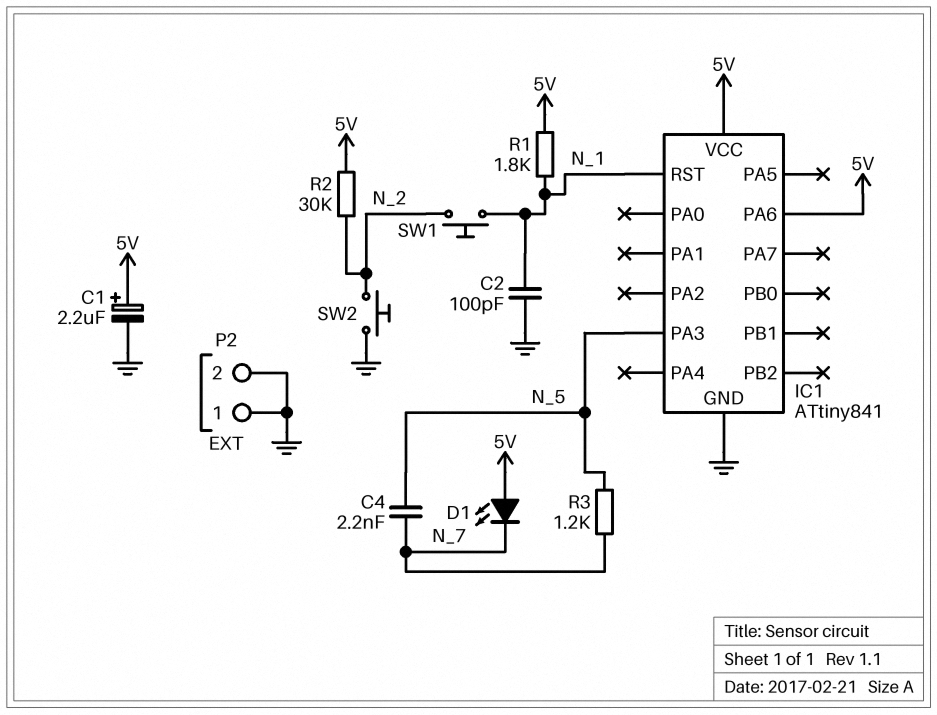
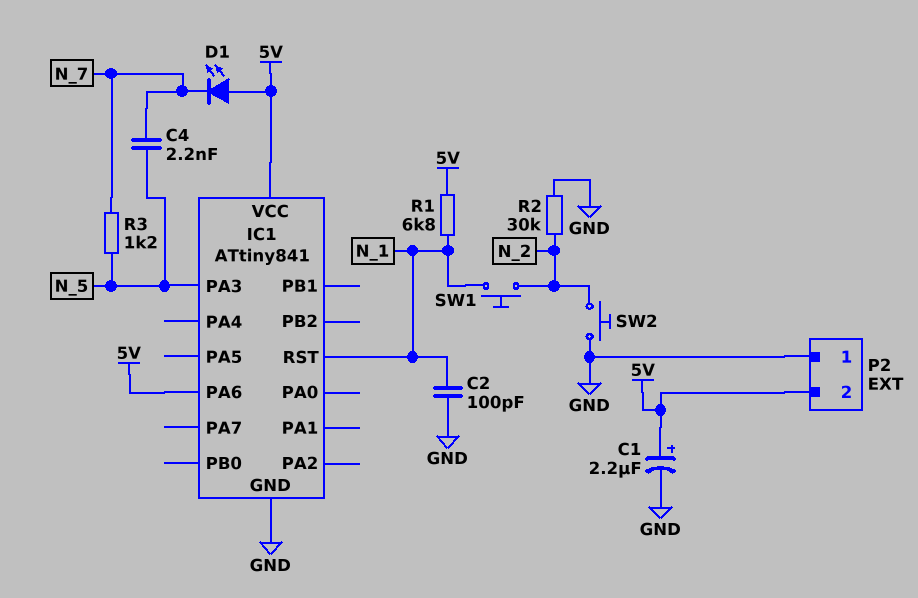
P2 pin 2: GND -> 5V
R1: 1.8k (5V, N_1) -> 6.8k (5V, N_1)
R2: 30k (5V, N_2) -> 30k (GND, N_2)

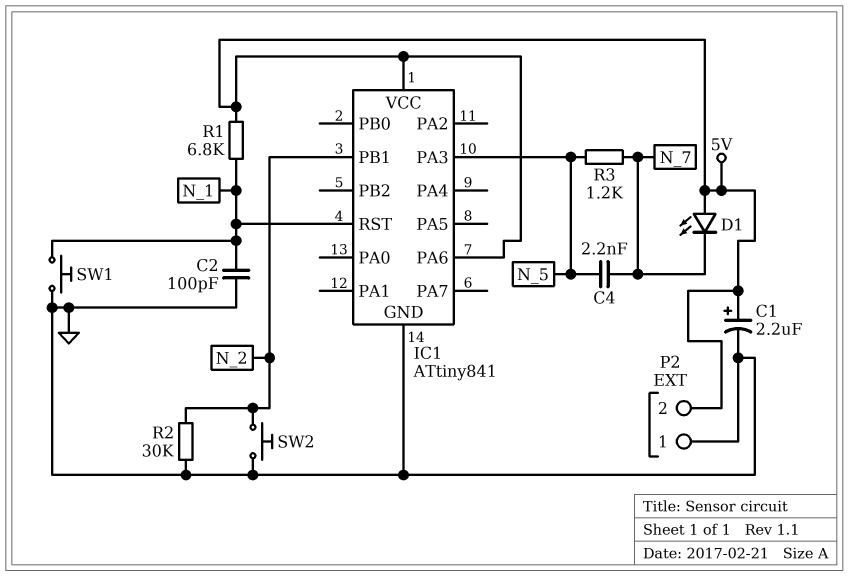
IC1 pin PB1: none -> N_2
SW1: button (N_1, N_2) -> button (GND, N_1)

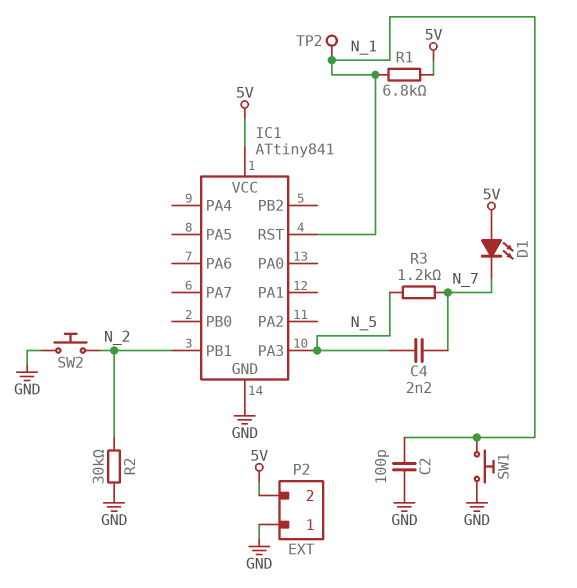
C1: 2.2uF (plus 5V, minus GND) -> none
IC1 pin PA6: 5V -> none
TP2: none -> test point (N_1)

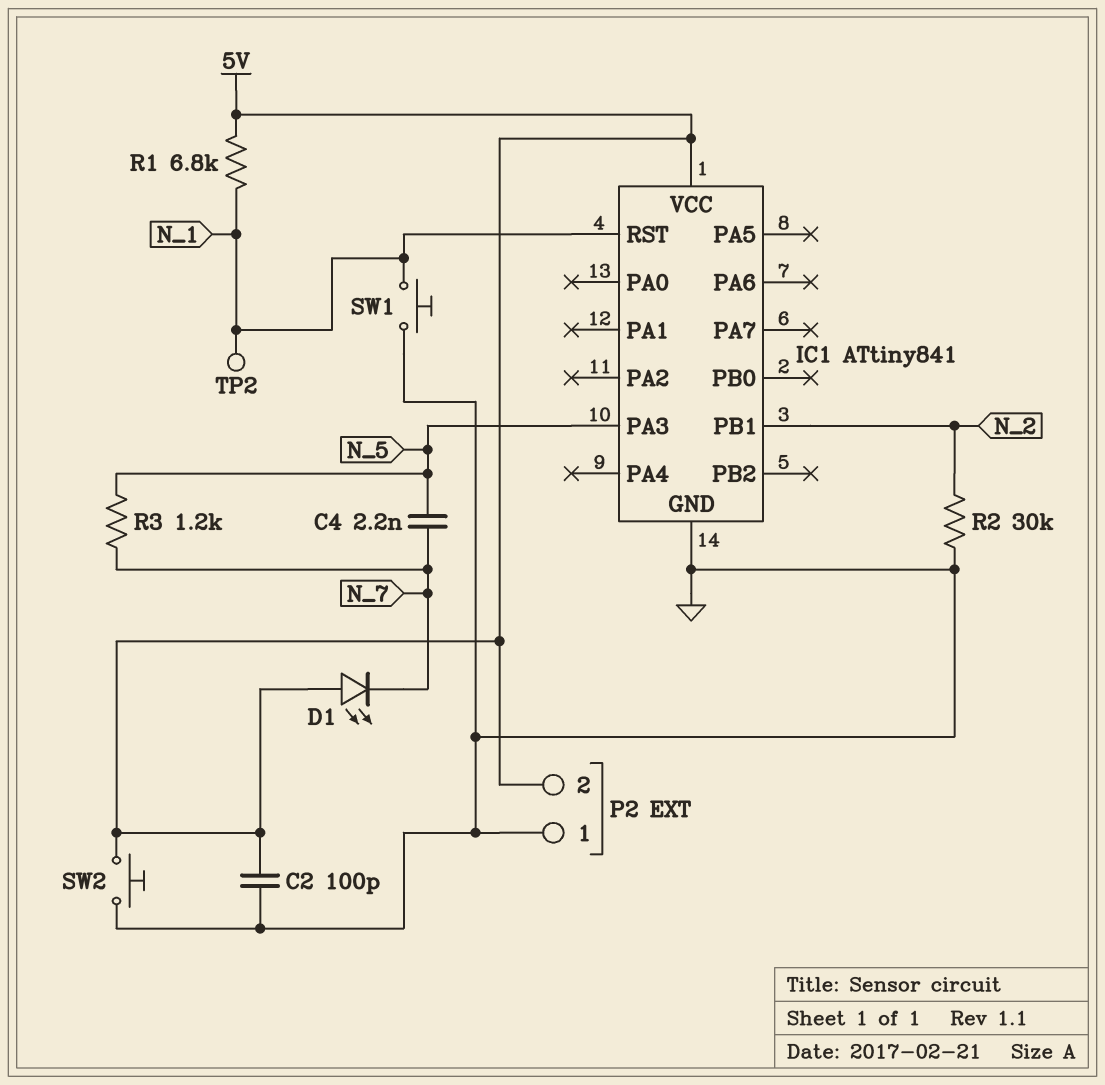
C2: 100pF (GND, N_1) -> 100pF (5V, GND)
SW2: button (GND, N_2) -> button (5V, GND)

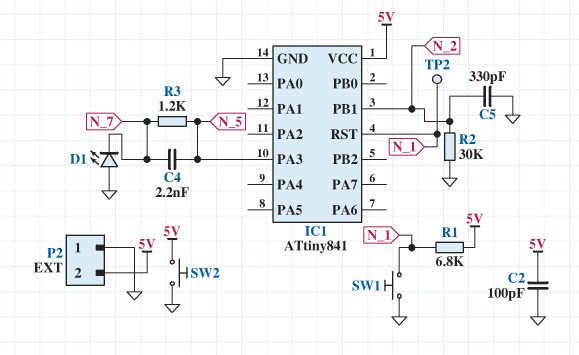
C5: none -> 330pF (GND, N_2)
D1: LED (A 5V, K N_7) -> LED (A GND, K N_7)

